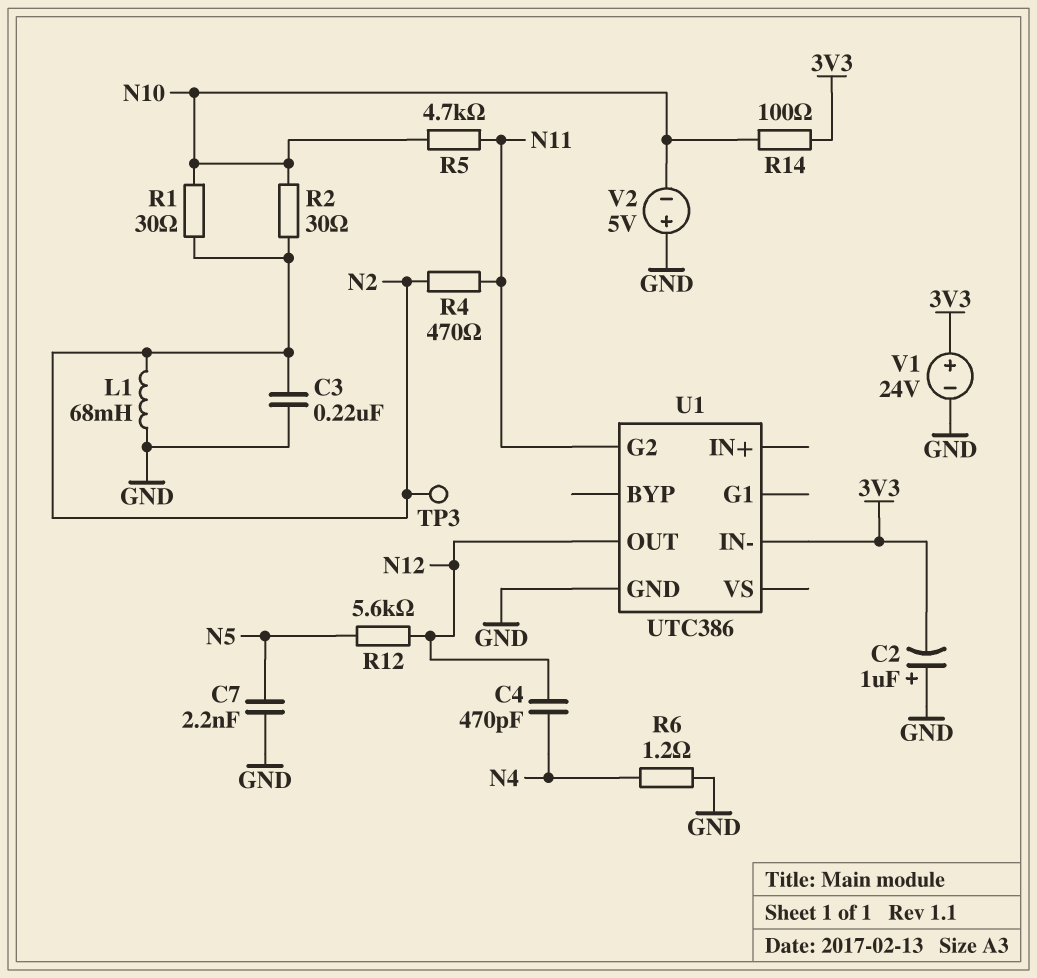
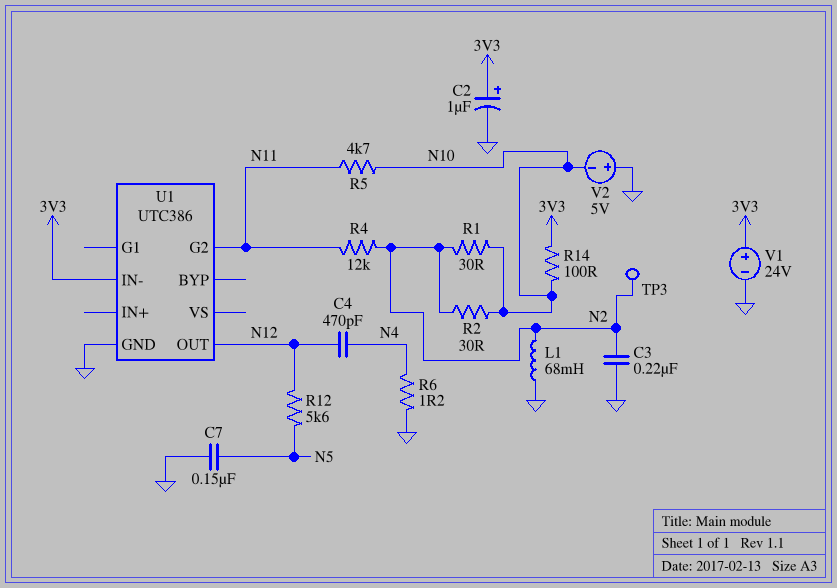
C2: 1uF (plus GND, minus 3V3) -> 1uF (plus 3V3, minus GND)
C7: 2.2nF (GND, N5) -> 150nF (GND, N5)
R4: 470 (N2, N11) -> 12k (N2, N11)

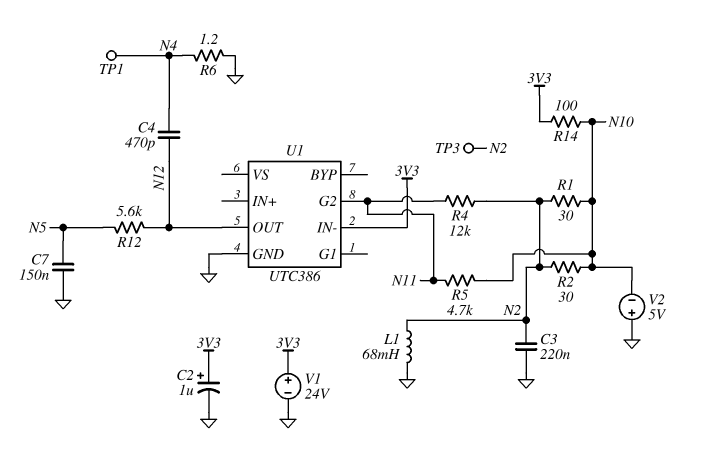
TP1: none -> test point (N4)

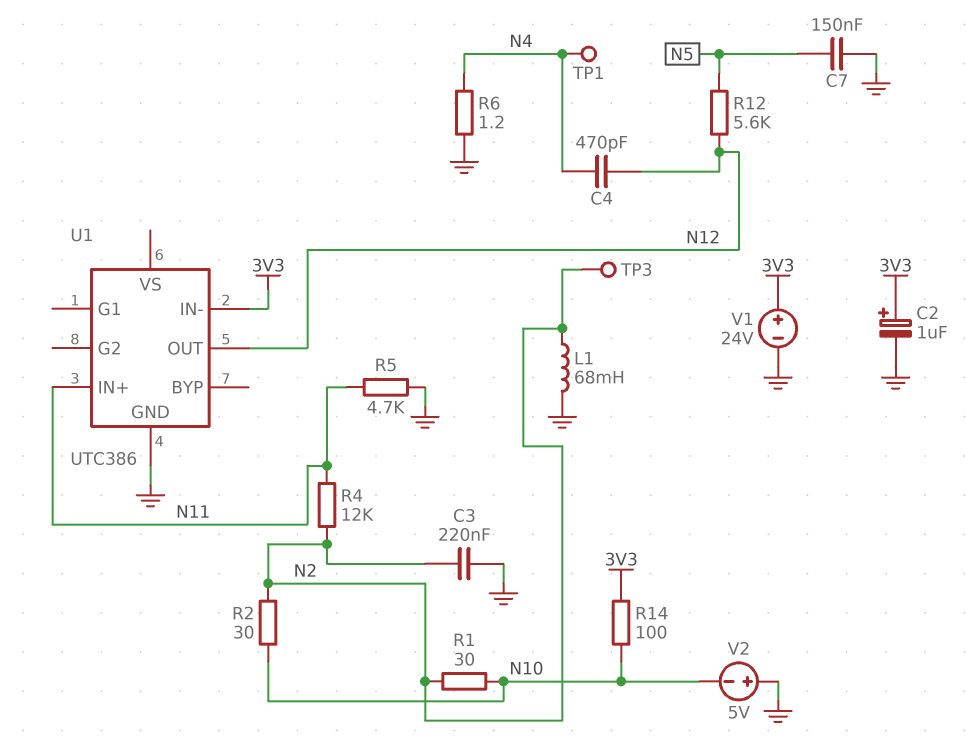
R5: 4.7k (N10, N11) -> 4.7k (GND, N11)
U1 pin G2: N11 -> none
U1 pin IN+: none -> N11

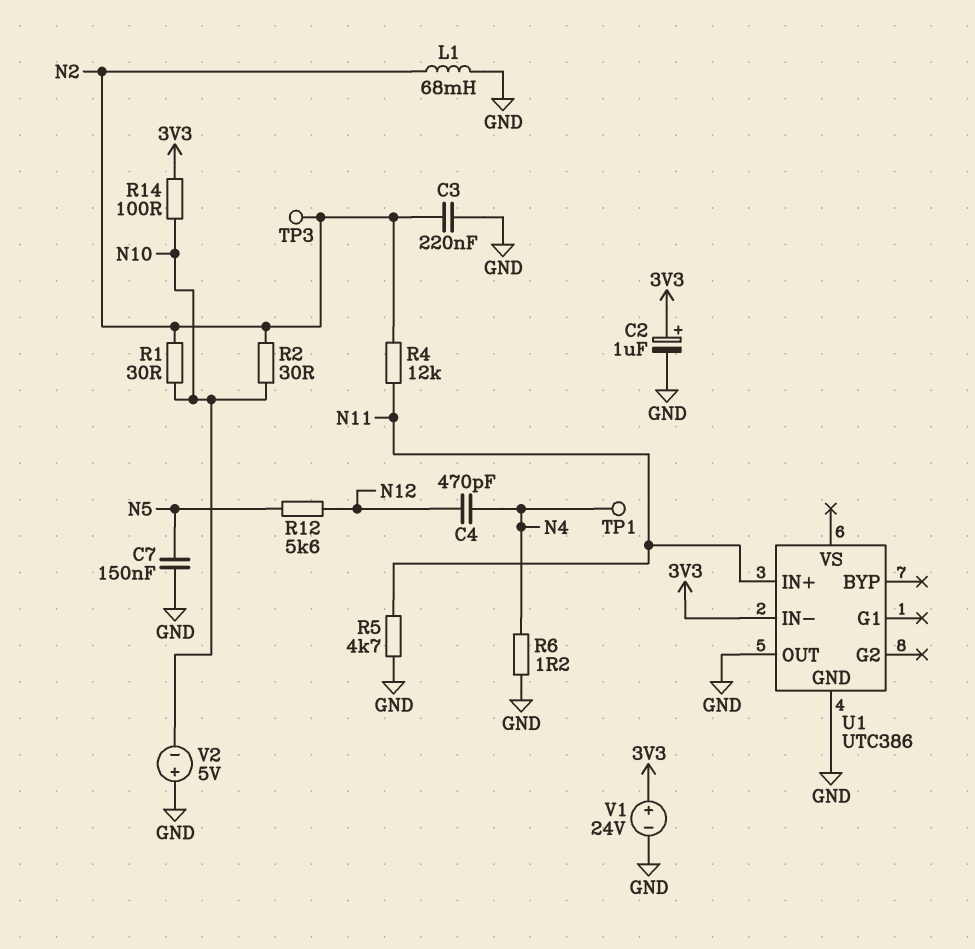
U1 pin OUT: N12 -> GND

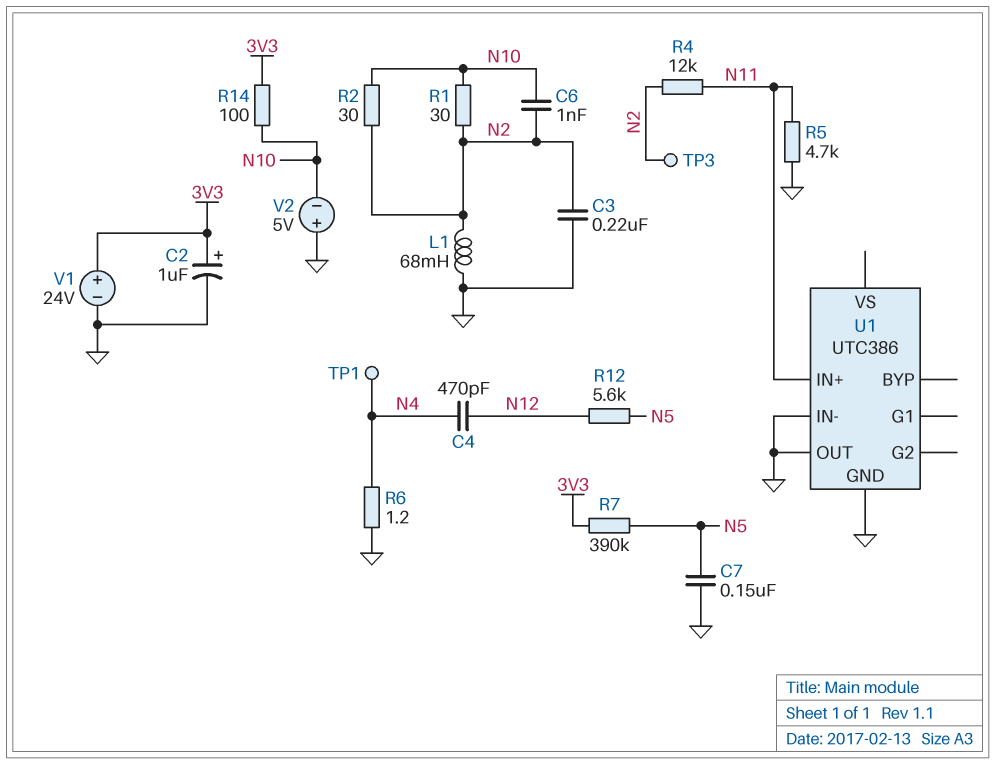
C6: none -> 1nF (N2, N10)
R7: none -> 390k (3V3, N5)
U1 pin IN-: 3V3 -> GND

